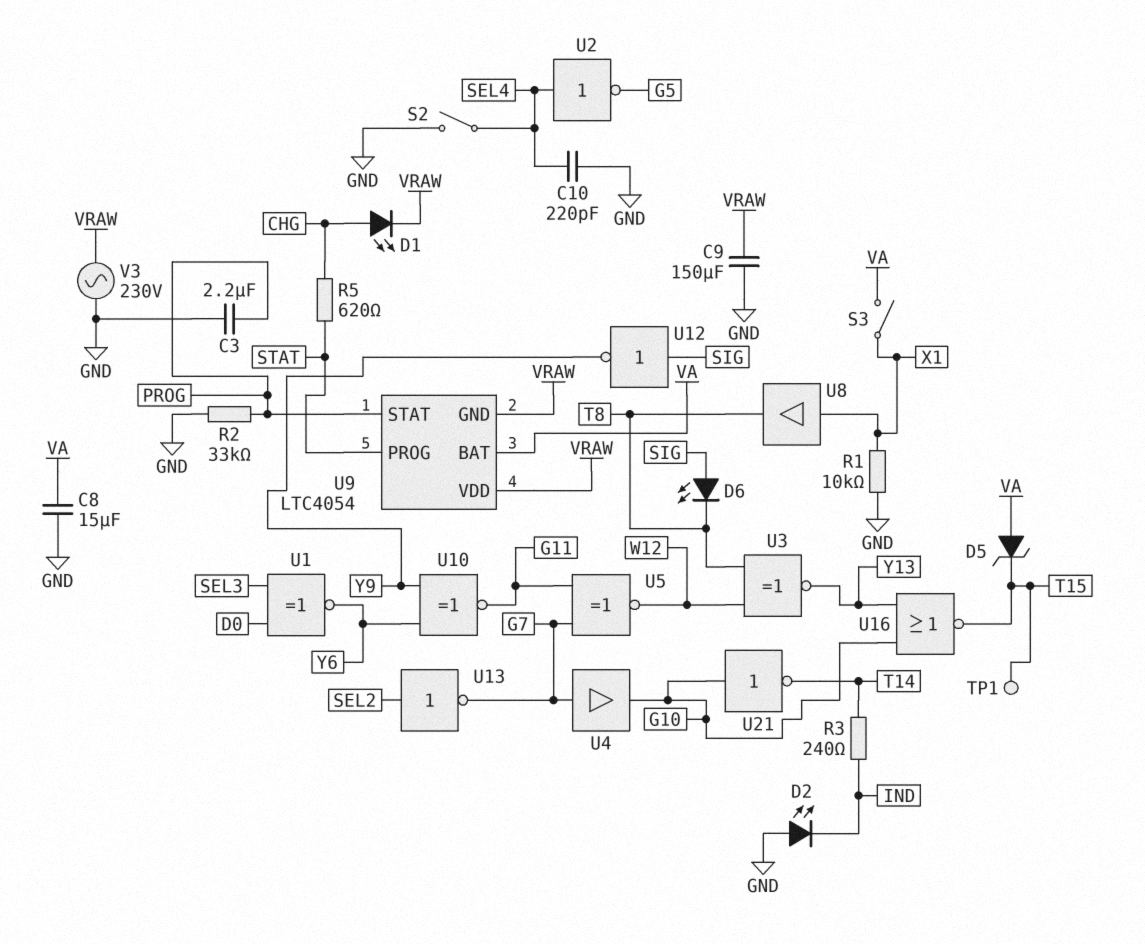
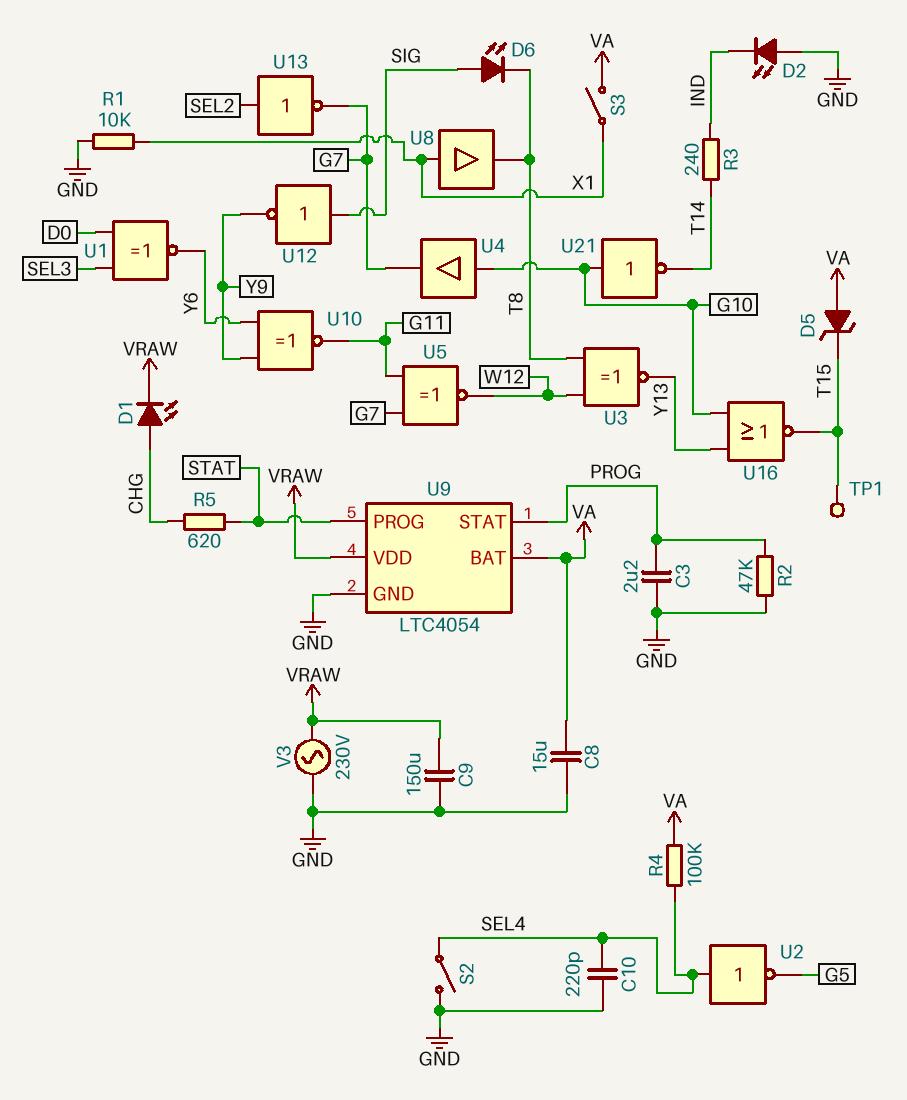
R2: 33k (GND, PROG) -> 47k (GND, PROG)
R4: none -> 100k (SEL4, VA)
U4: buffer (in G7, out G10) -> buffer (in G10, out G7)
U9 pin GND: VRAW -> GND

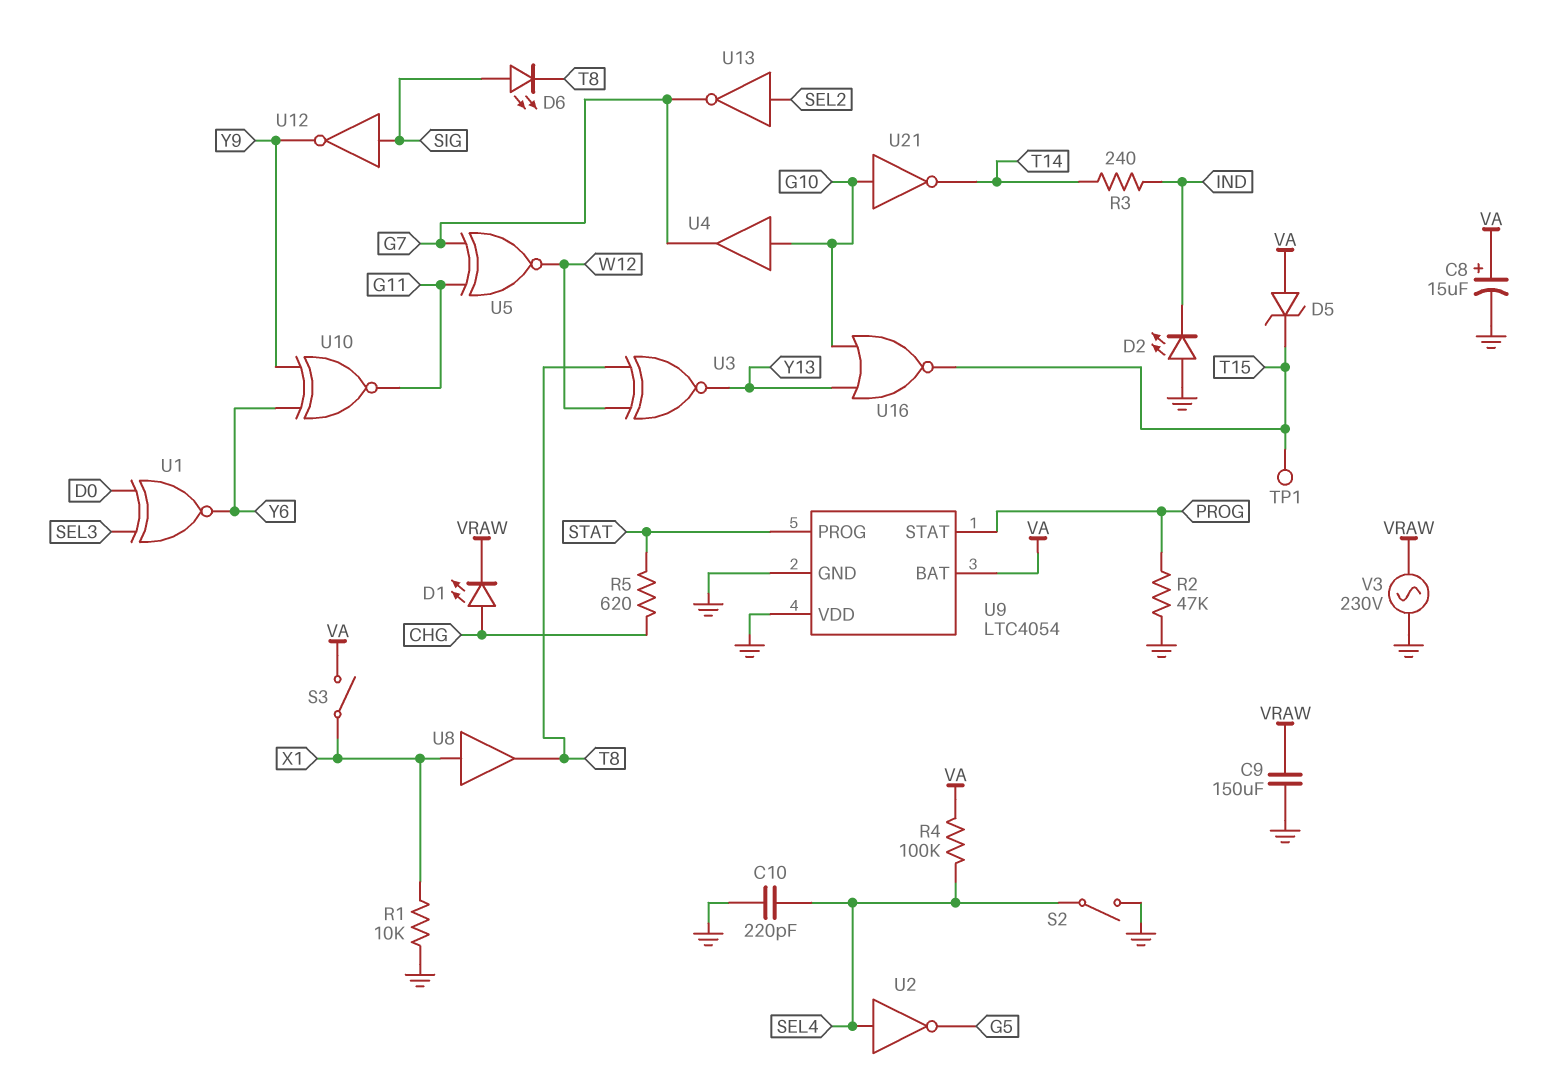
C3: 2.2uF (GND, PROG) -> none
C8: 15uF (GND, VA) -> 15uF (plus VA, minus GND)
U9 pin VDD: VRAW -> GND

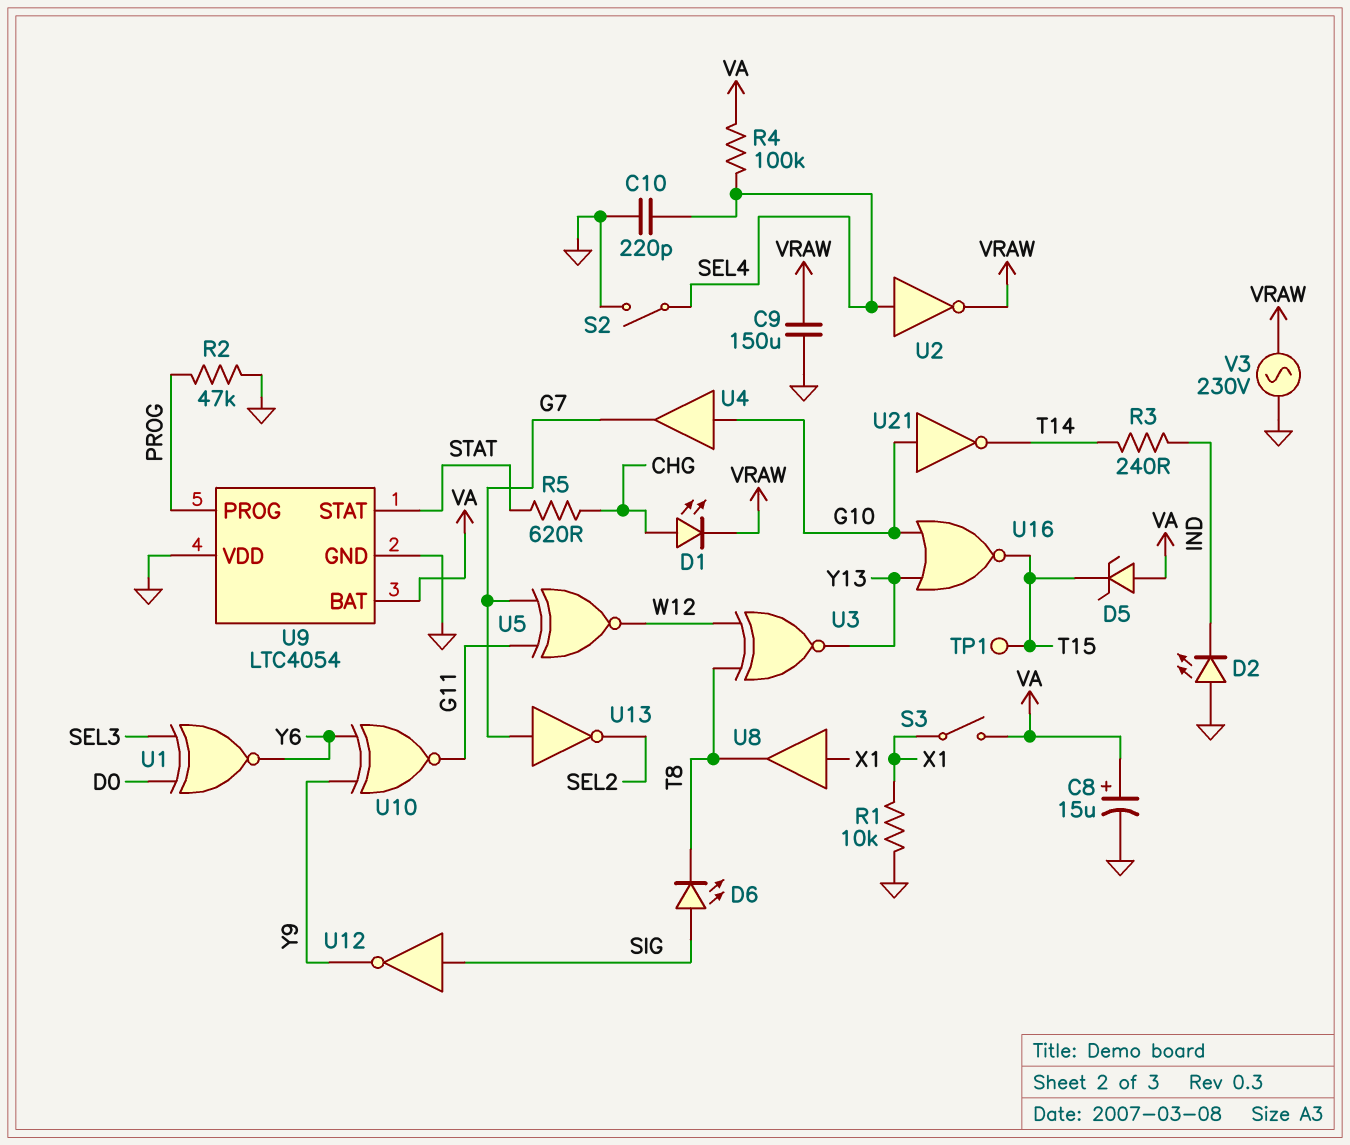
U2: NOT (in SEL4, out G5) -> NOT (in SEL4, out VRAW)
U9 pin PROG: STAT -> PROG
U9 pin STAT: PROG -> STAT
U13: NOT (in SEL2, out G7) -> NOT (in G7, out SEL2)

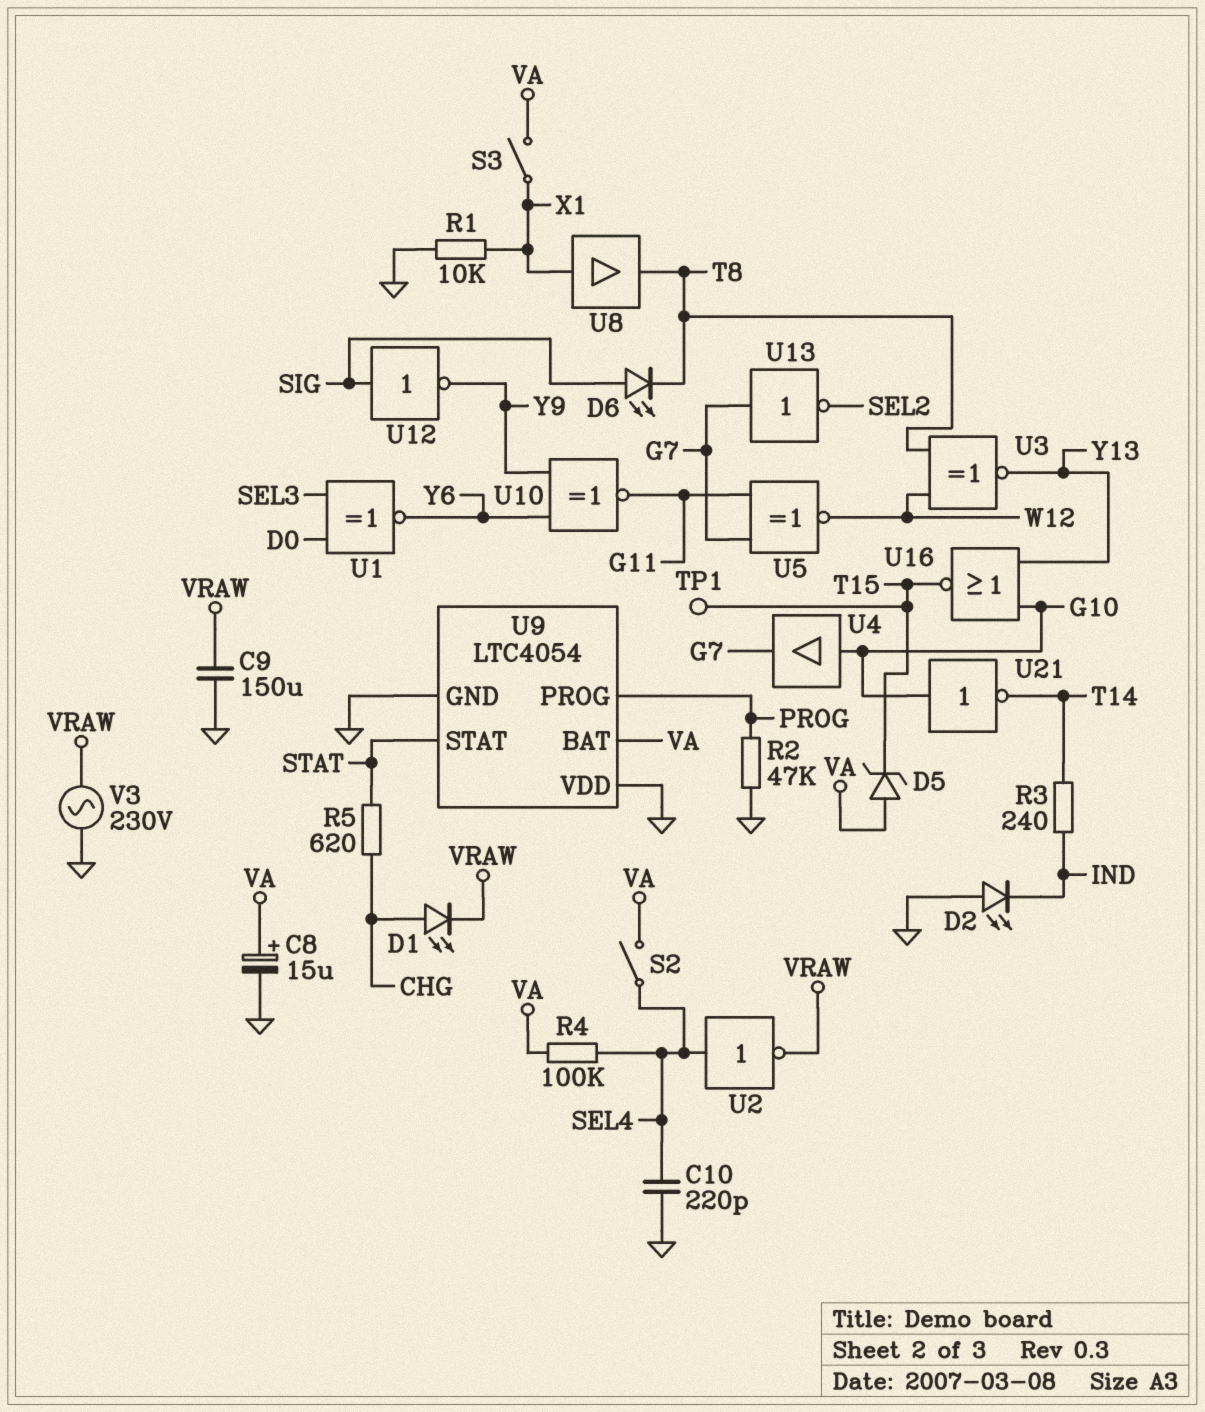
S2: switch (GND, SEL4) -> switch (SEL4, VA)

